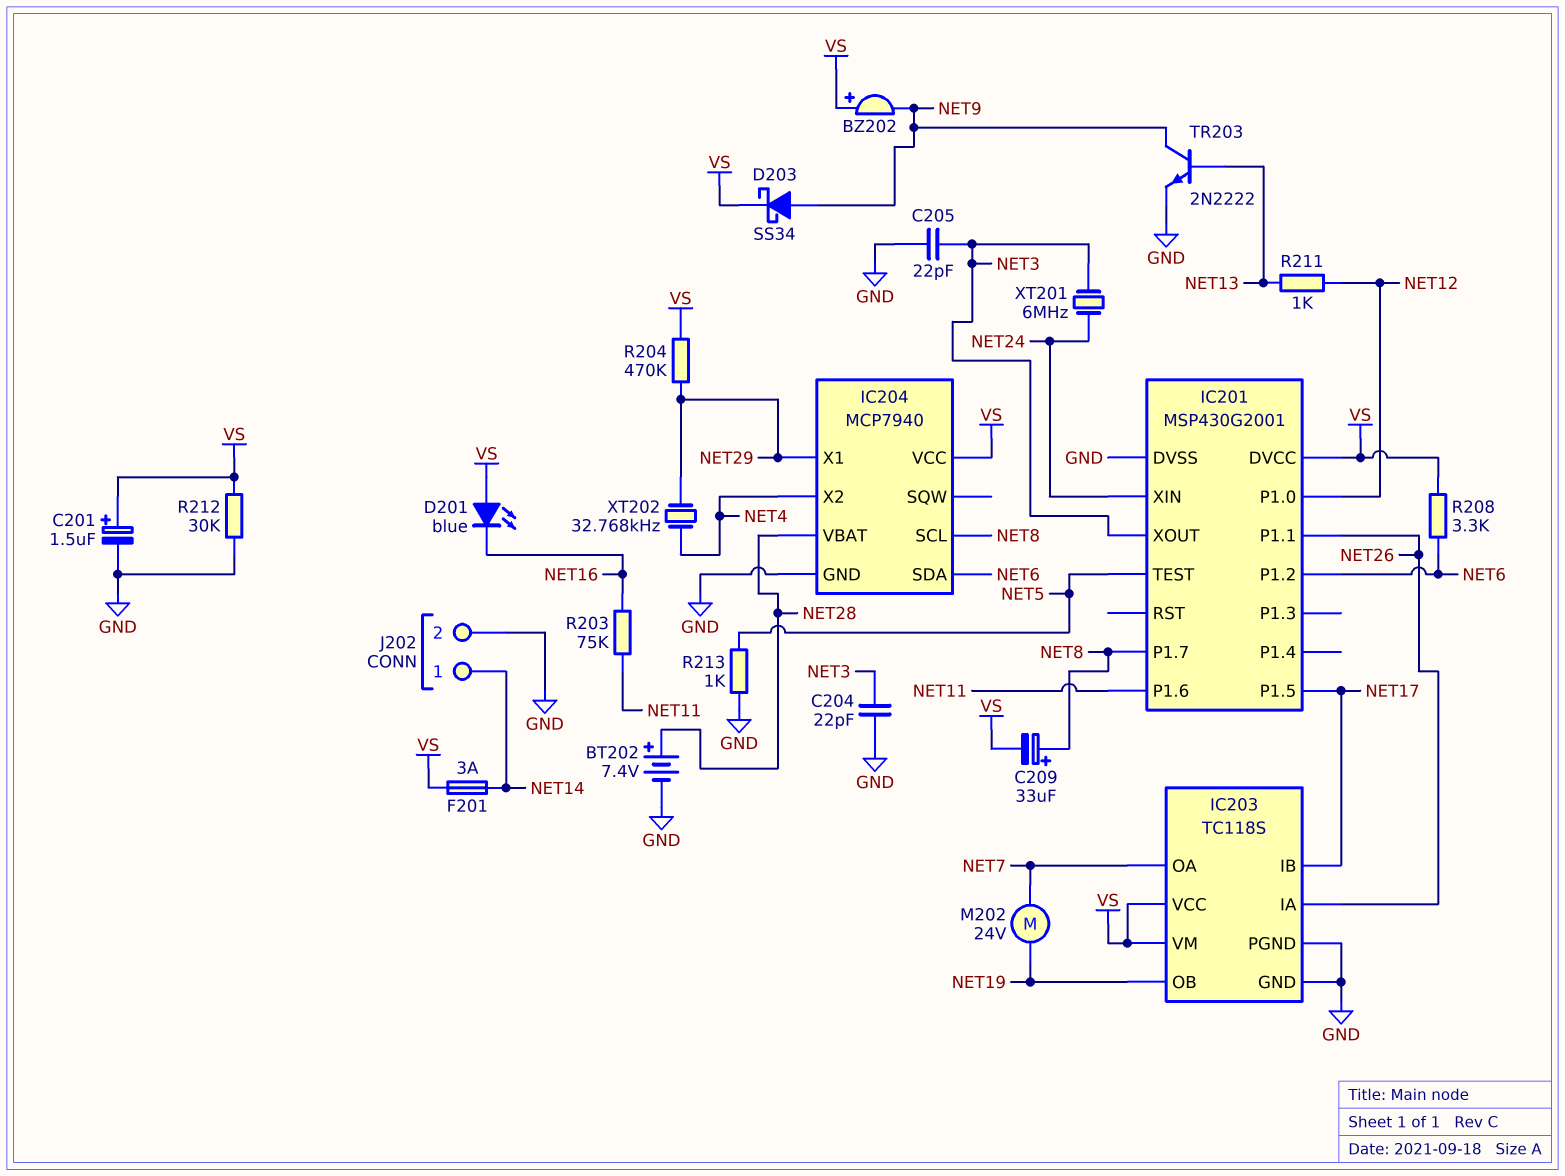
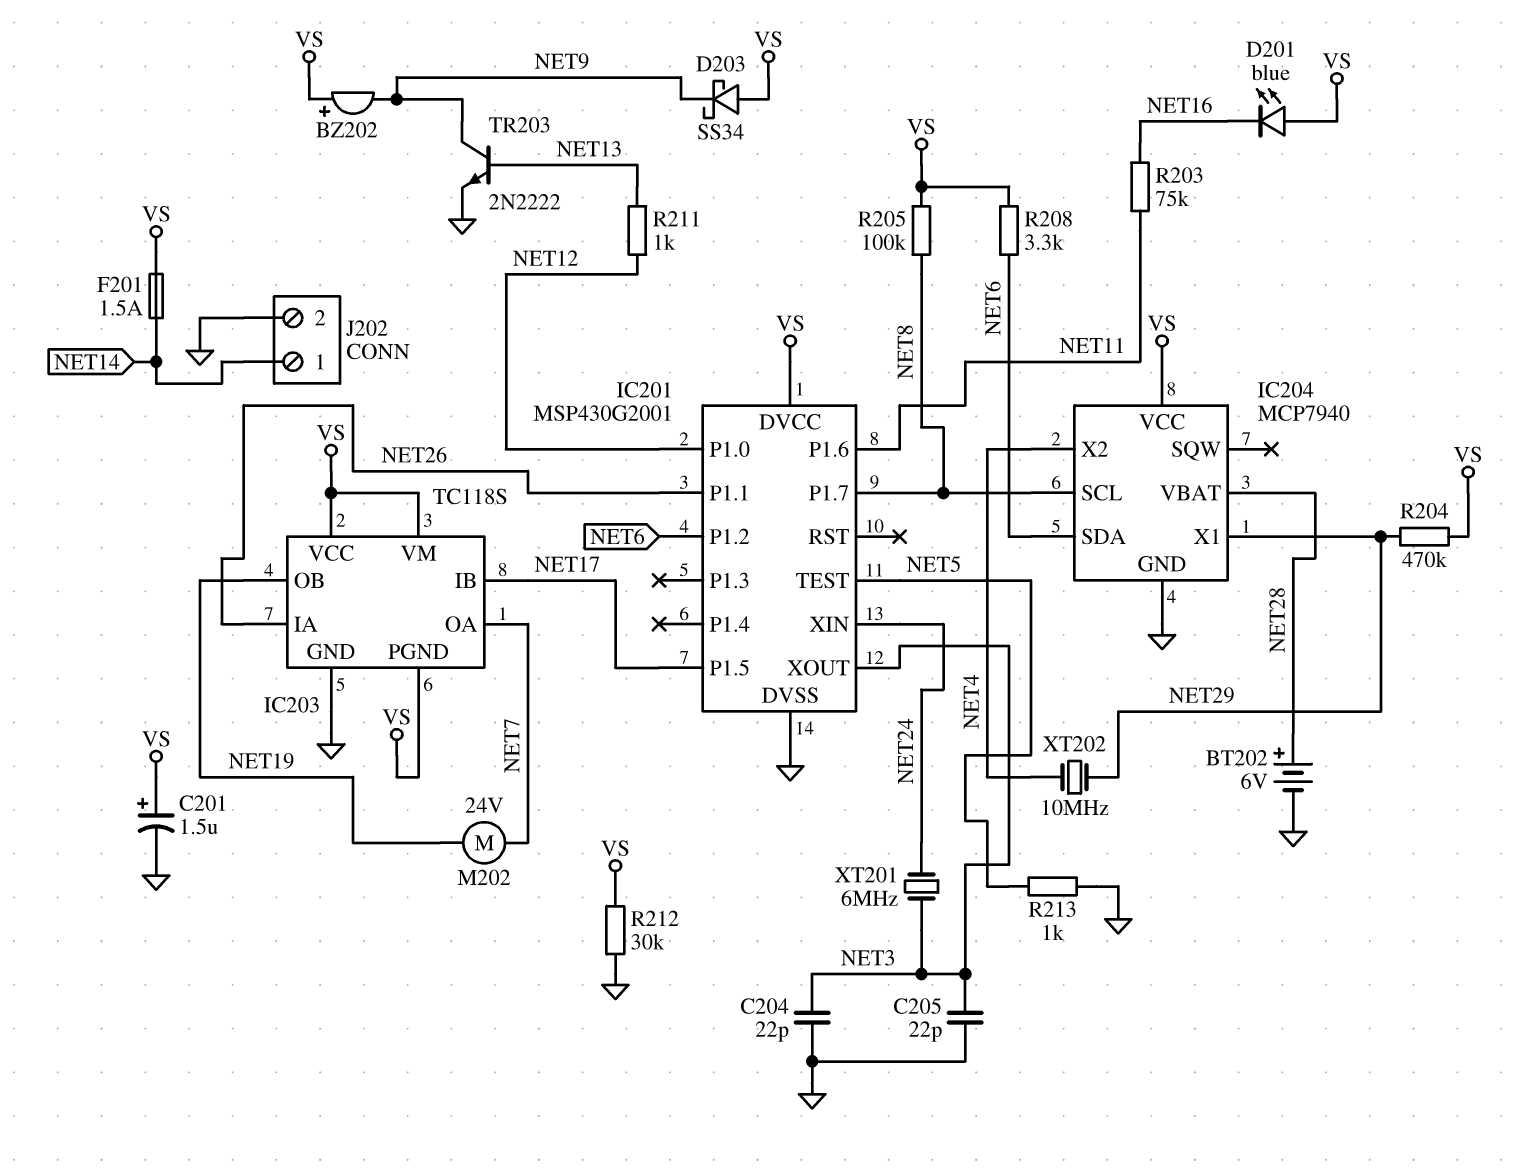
BT202: 7.4V (plus NET28, minus GND) -> 6V (plus NET28, minus GND)
C209: 33uF (plus NET8, minus VS) -> none
D203: schottky SS34 (A NET9, K VS) -> schottky SS34 (A VS, K NET9)
F201: 3A (NET14, VS) -> 1.5A (NET14, VS)
IC203 pin PGND: GND -> VS
R205: none -> 100k (NET8, VS)
XT202: 32.768kHz (NET4, NET29) -> 10MHz (NET4, NET29)

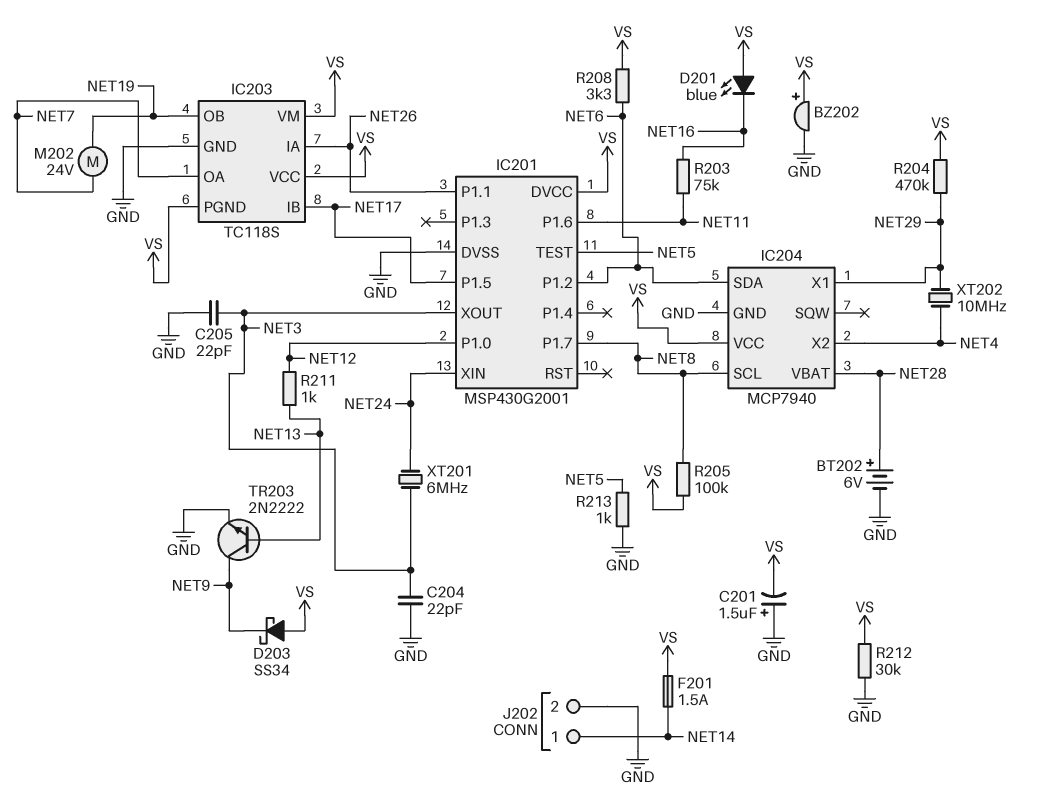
BZ202: buzzer (plus VS, minus NET9) -> buzzer (plus VS, minus GND)
C201: 1.5uF (plus VS, minus GND) -> 1.5uF (plus GND, minus VS)

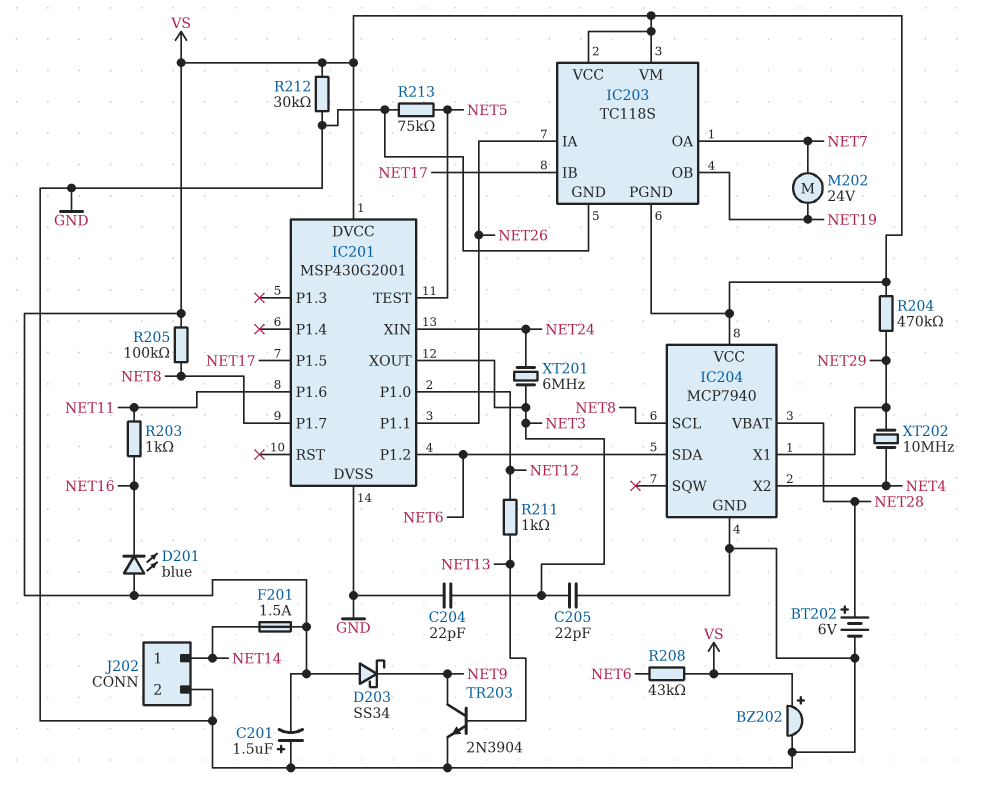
R203: 75k (NET11, NET16) -> 1k (NET11, NET16)
R208: 3.3k (NET6, VS) -> 43k (NET6, VS)
R213: 1k (GND, NET5) -> 75k (GND, NET5)
TR203: NPN 2N2222 (B NET13, C NET9, E GND) -> NPN 2N3904 (B NET13, C NET9, E GND)

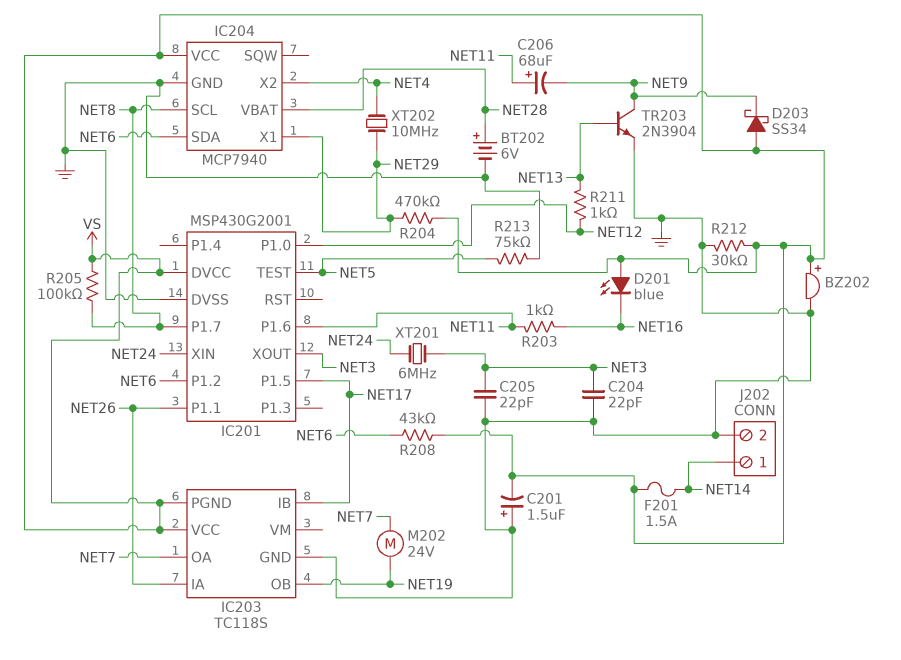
C206: none -> 68uF (plus NET11, minus NET9)
IC203 pin VM: VS -> none

